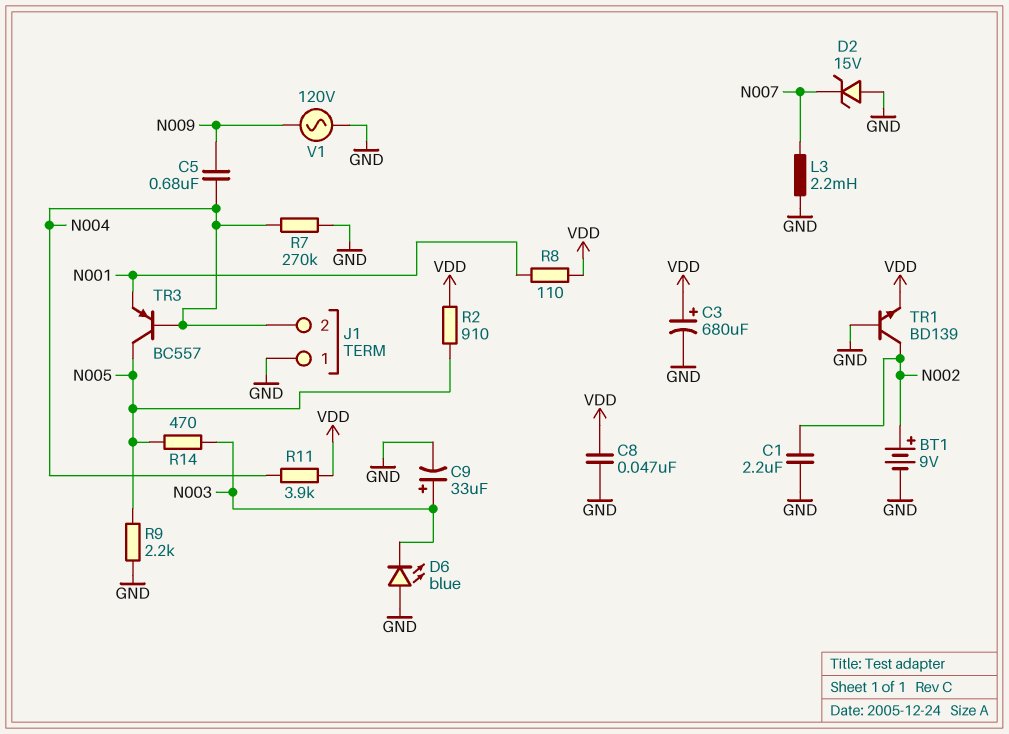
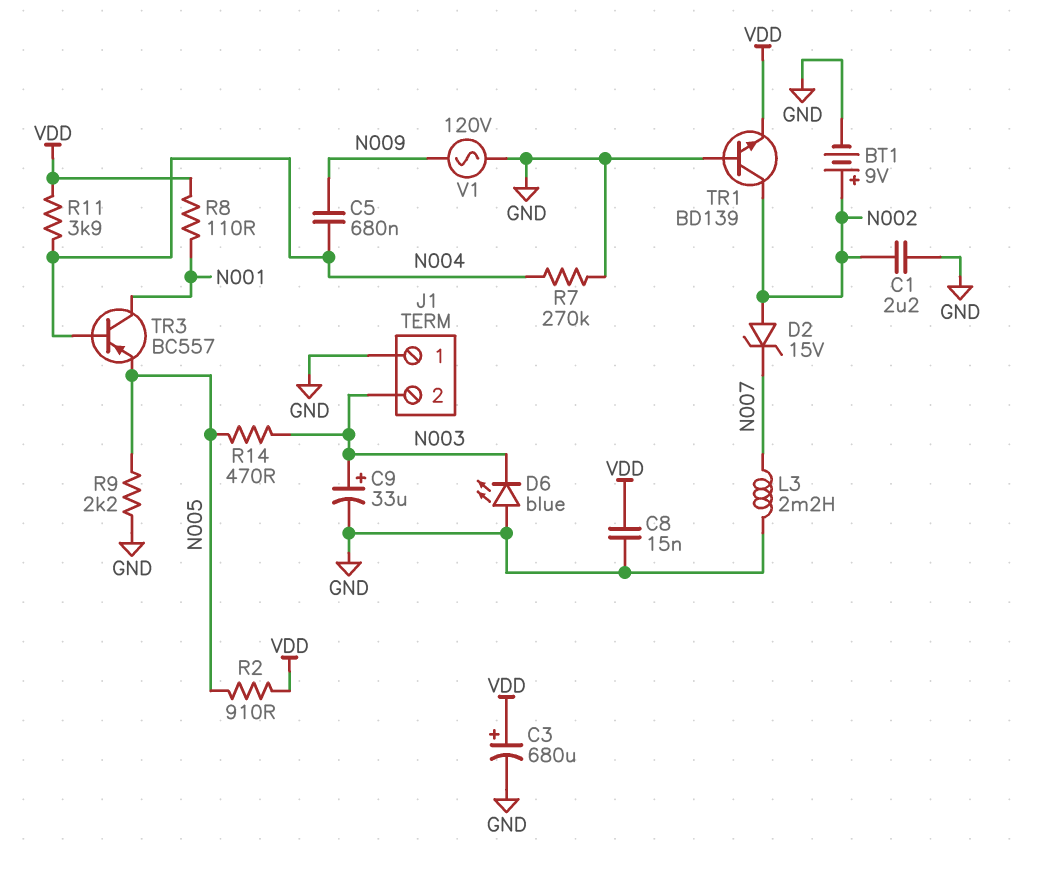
C8: 47nF (GND, VDD) -> 15nF (GND, VDD)
D2: zener 15V (A GND, K N007) -> zener 15V (A N002, K N007)
J1 pin 2: N004 -> N003
TR3: PNP BC557 (B N004, C N005, E N001) -> PNP BC557 (B N004, C N001, E N005)

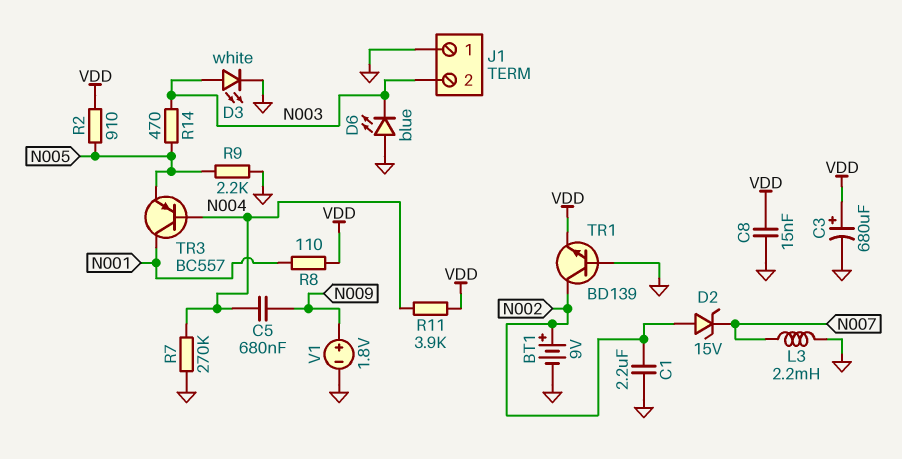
C9: 33uF (plus N003, minus GND) -> none
D3: none -> LED white (A N003, K GND)
V1: AC 120V (GND, N009) -> 1.8V (plus N009, minus GND)

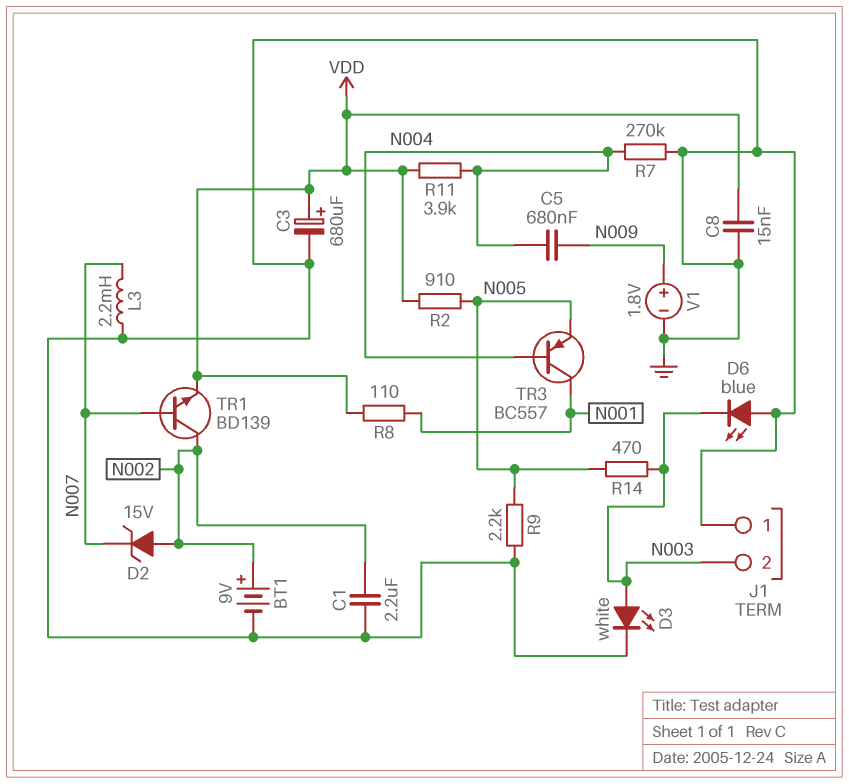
TR1: NPN BD139 (B GND, C N002, E VDD) -> NPN BD139 (B N007, C N002, E VDD)

